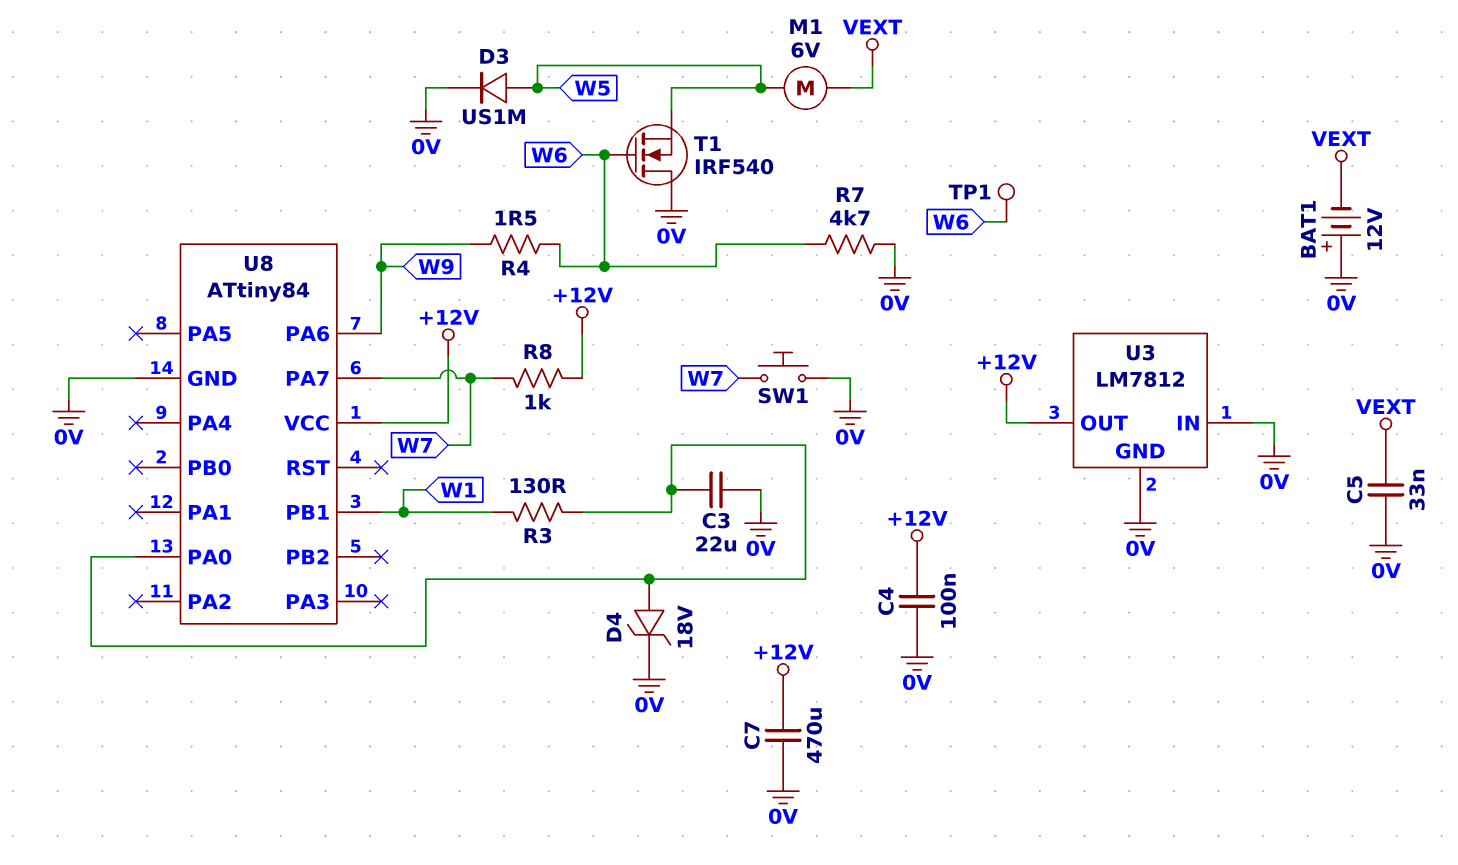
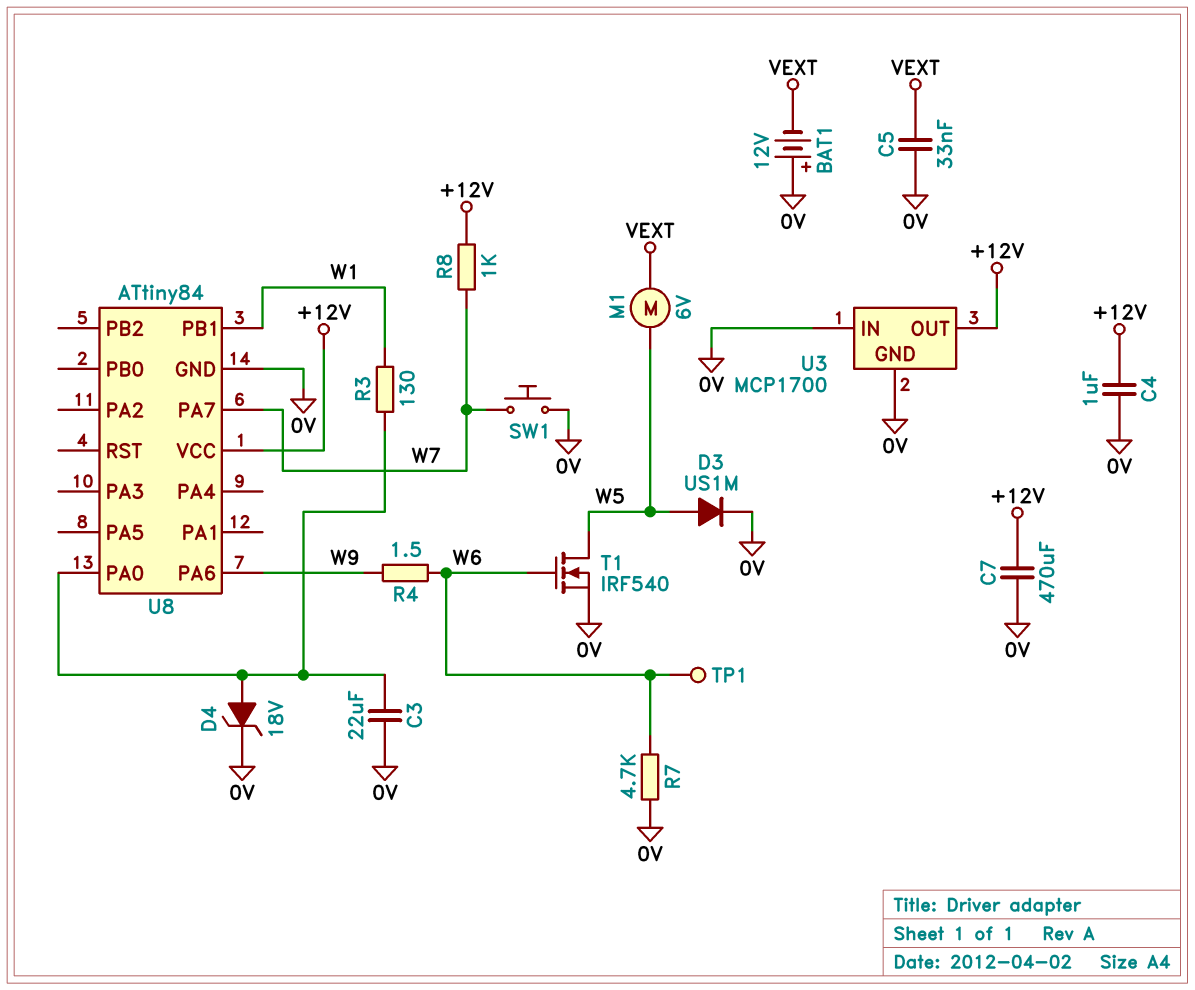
C4: 100nF (+12V, 0V) -> 1uF (+12V, 0V)
T1: NMOS IRF540 (G W6, D 0V, S W5) -> NMOS IRF540 (G W6, D W5, S 0V)
U3: LM7812 -> MCP1700

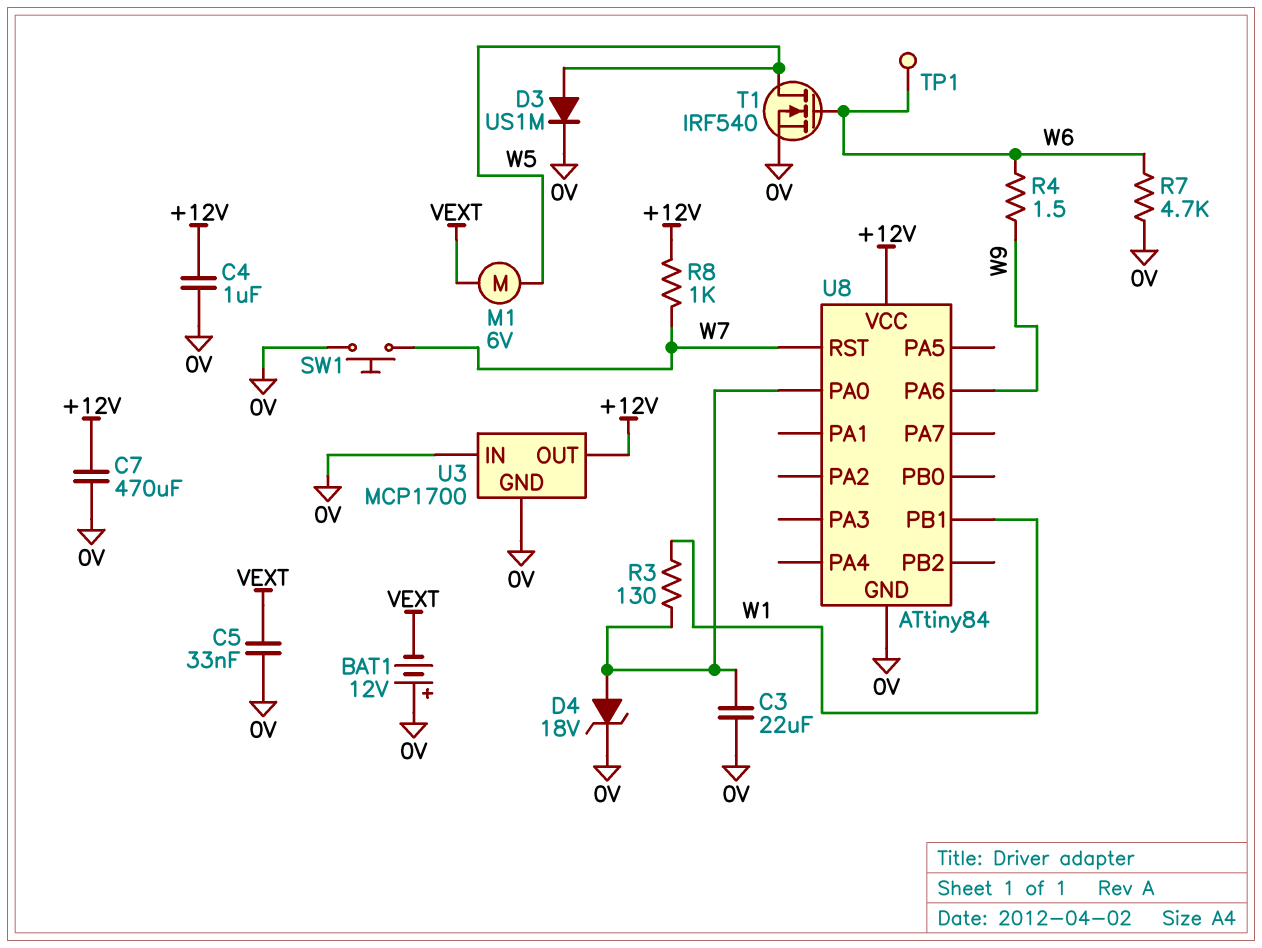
U8 pin PA7: W7 -> none
U8 pin RST: none -> W7

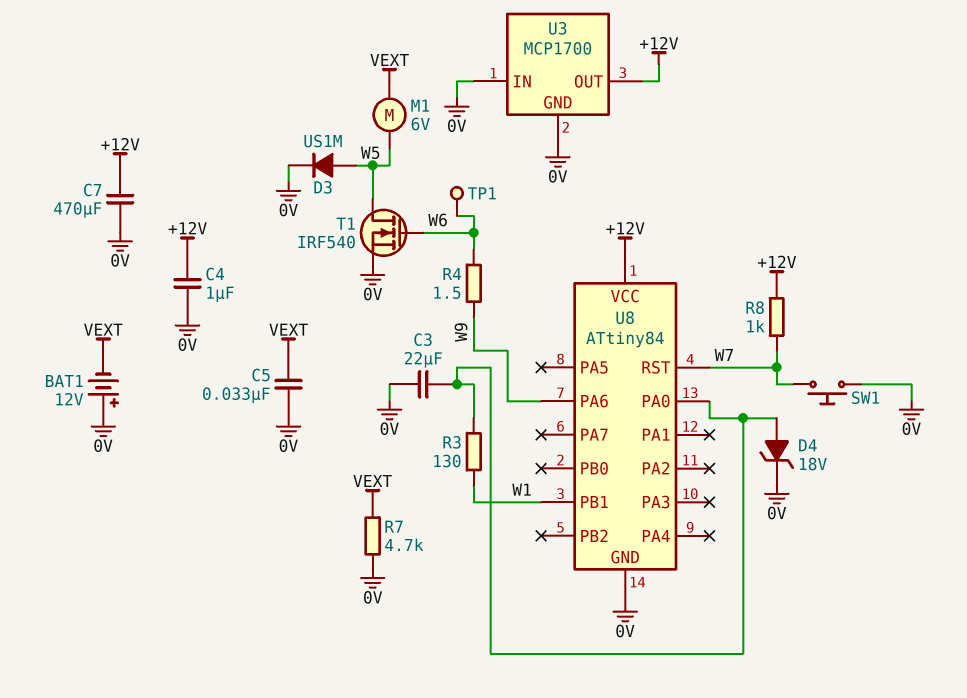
R7: 4.7k (0V, W6) -> 4.7k (0V, VEXT)

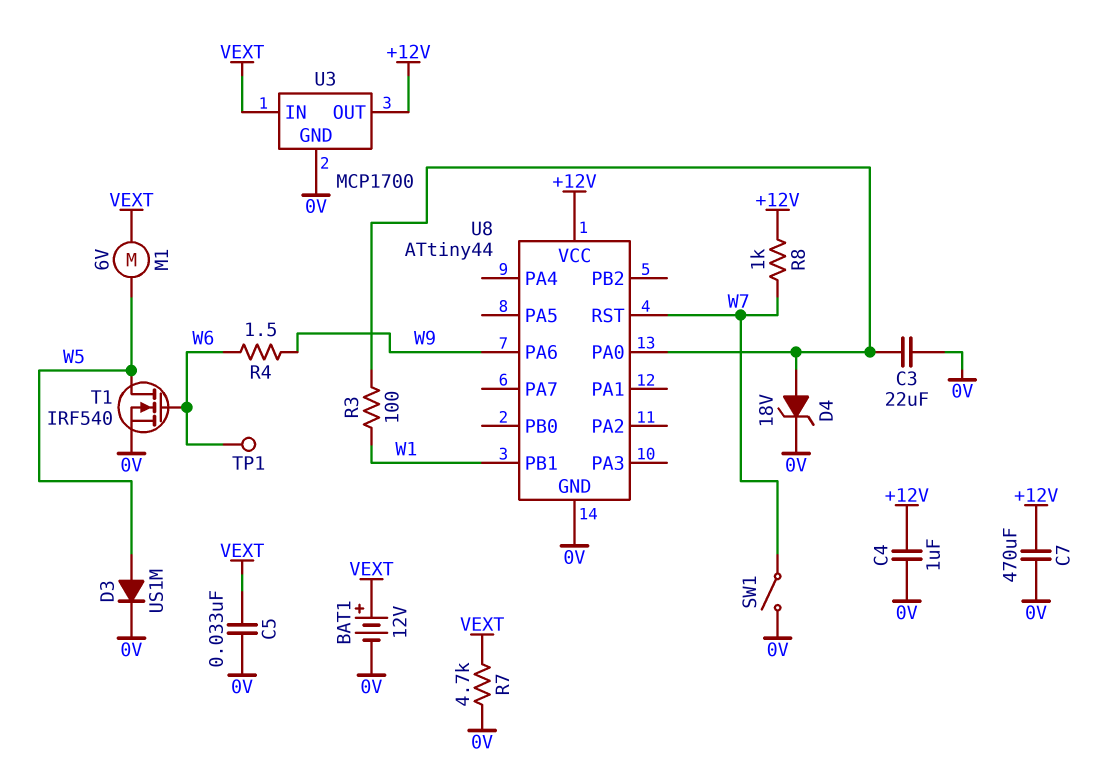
BAT1: 12V (plus 0V, minus VEXT) -> 12V (plus VEXT, minus 0V)
R3: 130 (U8/PA0, W1) -> 100 (U8/PA0, W1)
SW1: button (0V, W7) -> switch (0V, W7)
U3 pin IN: 0V -> VEXT
U8: ATtiny84 -> ATtiny44

